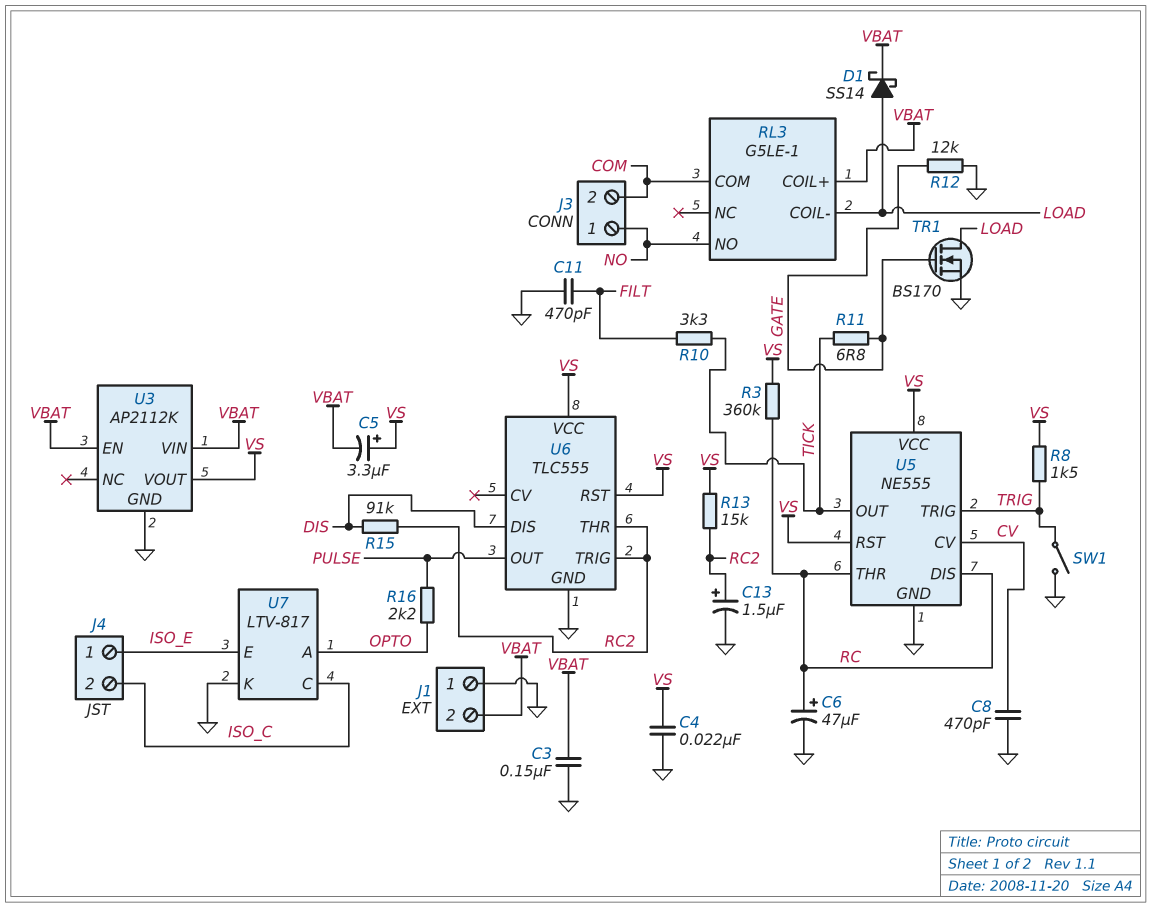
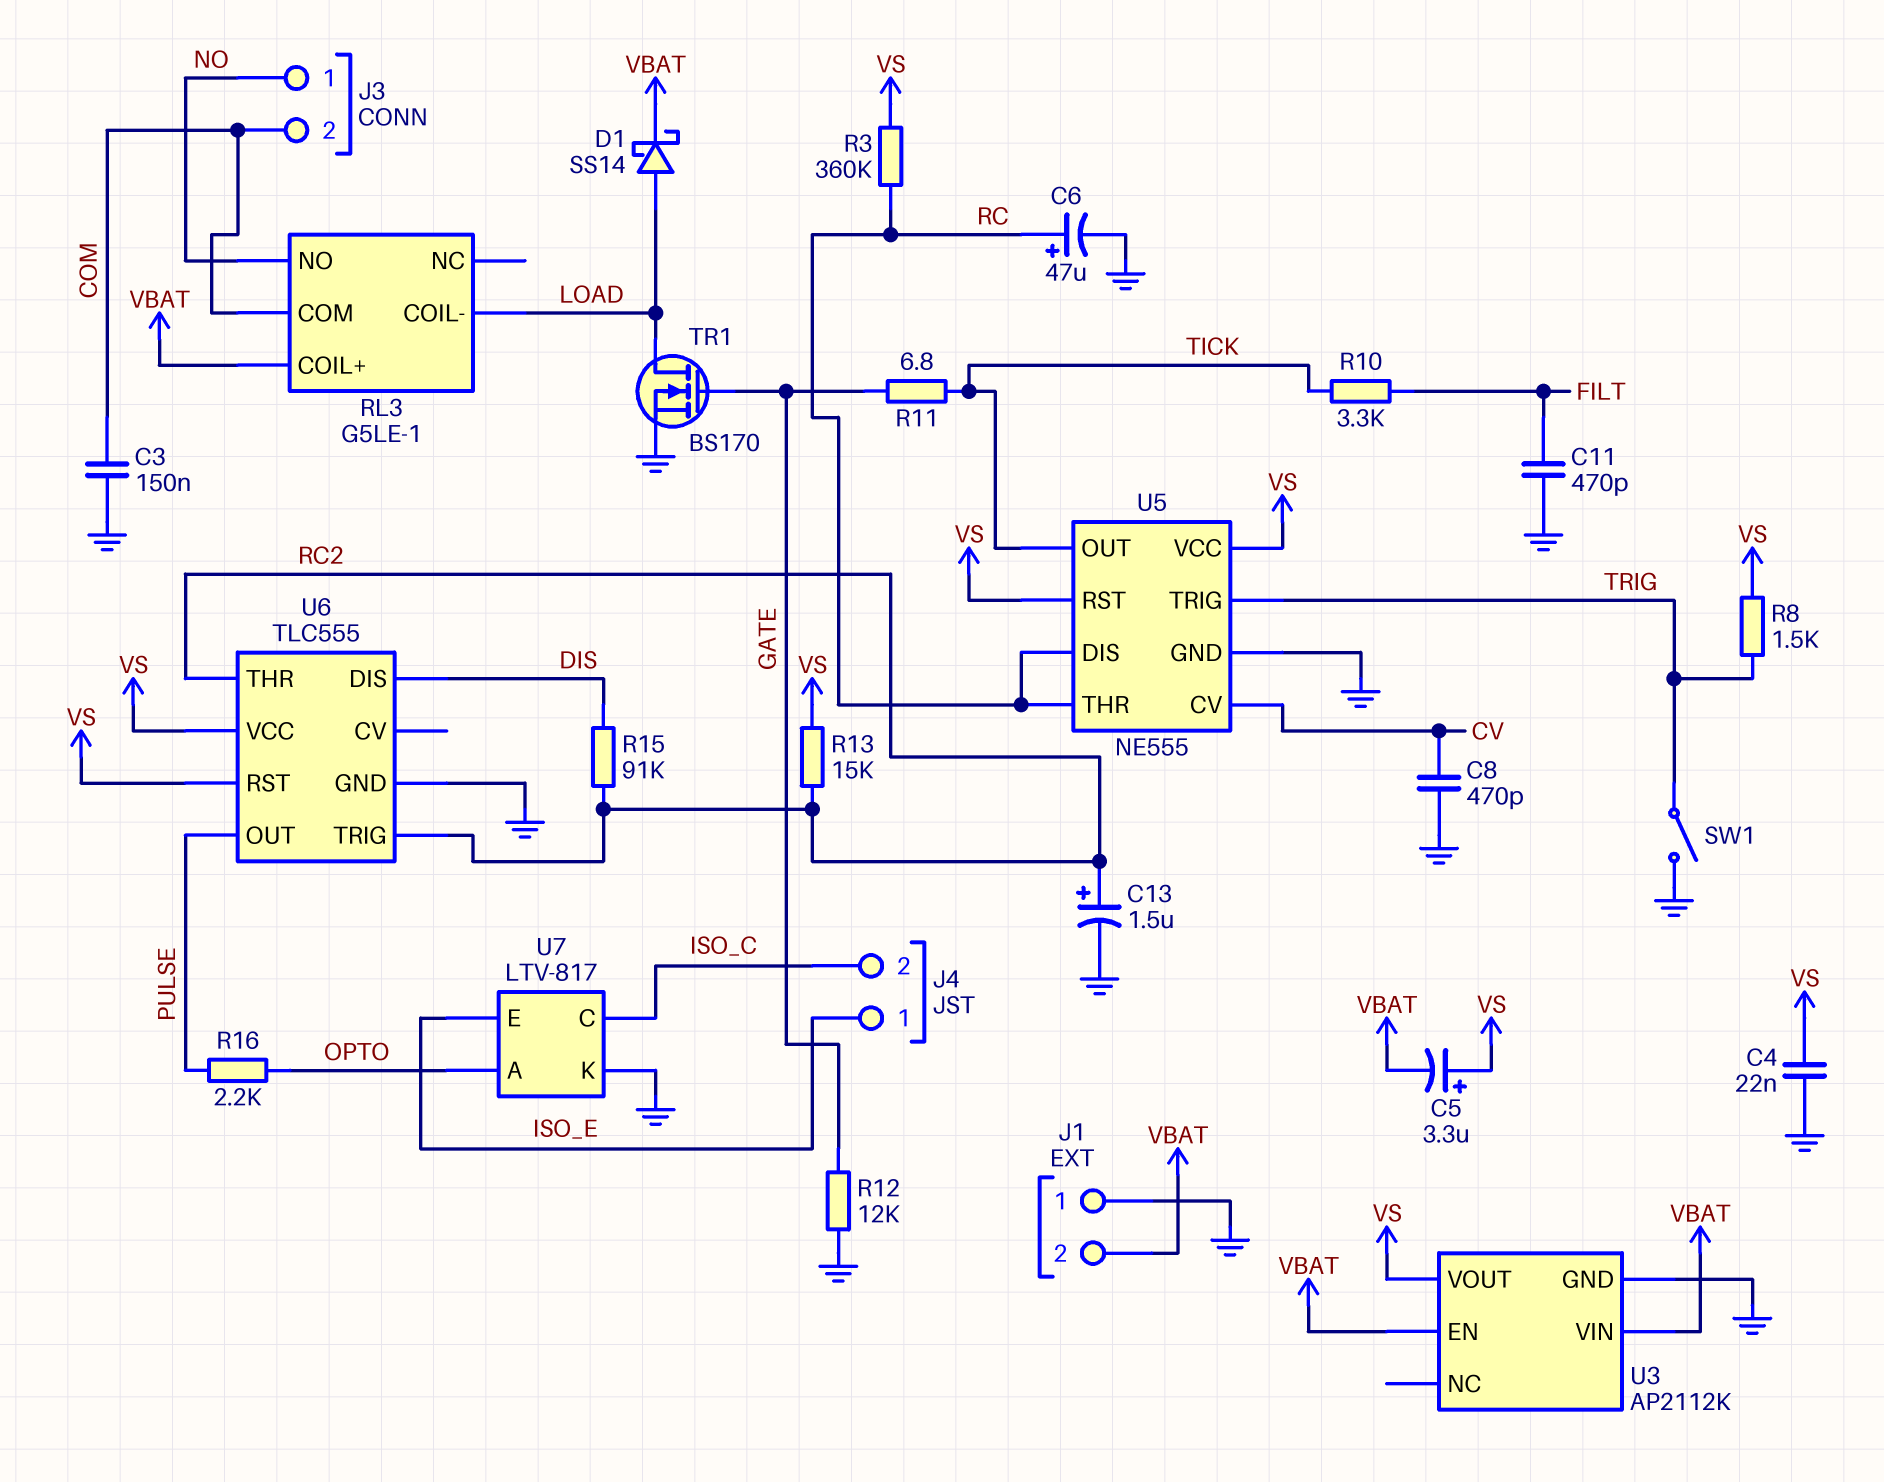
C3: 150nF (GND, VBAT) -> 150nF (COM, GND)

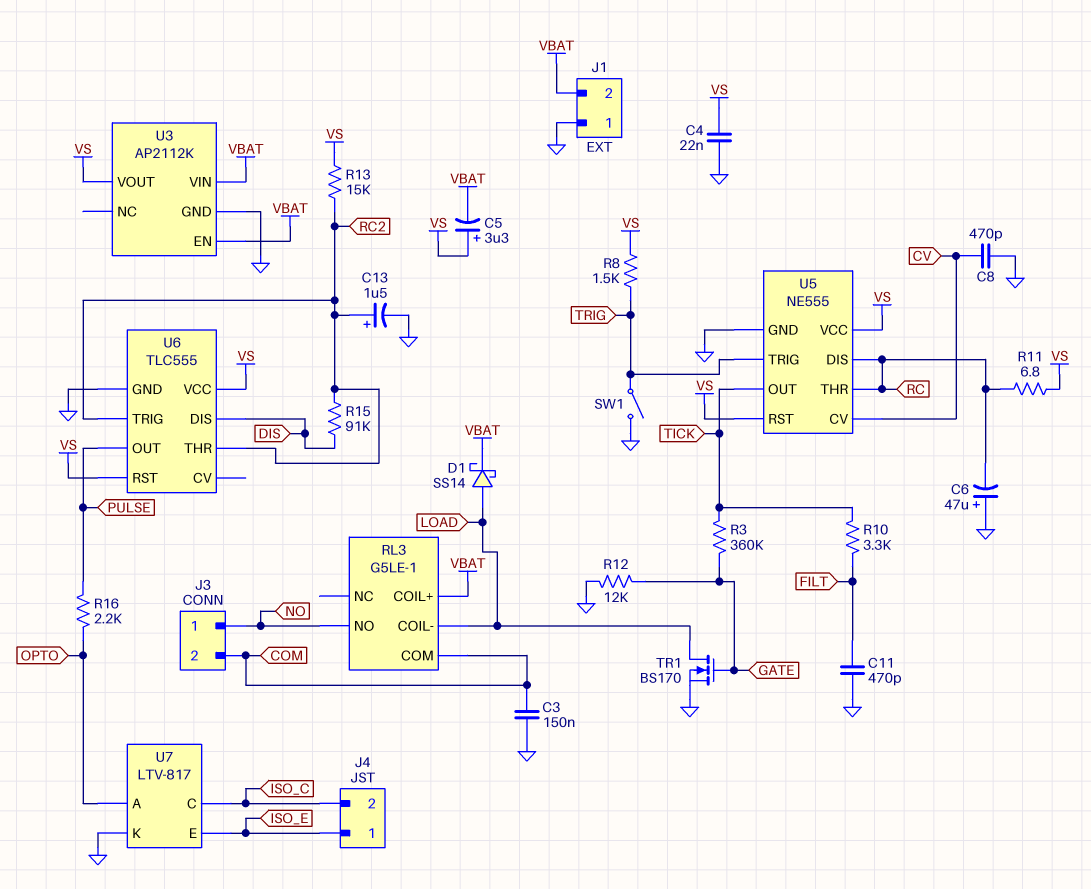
C6: 47uF (plus RC, minus GND) -> 47uF (plus GND, minus RC)
R3: 360k (RC, VS) -> 360k (GATE, TICK)
R11: 6.8 (GATE, TICK) -> 6.8 (RC, VS)

